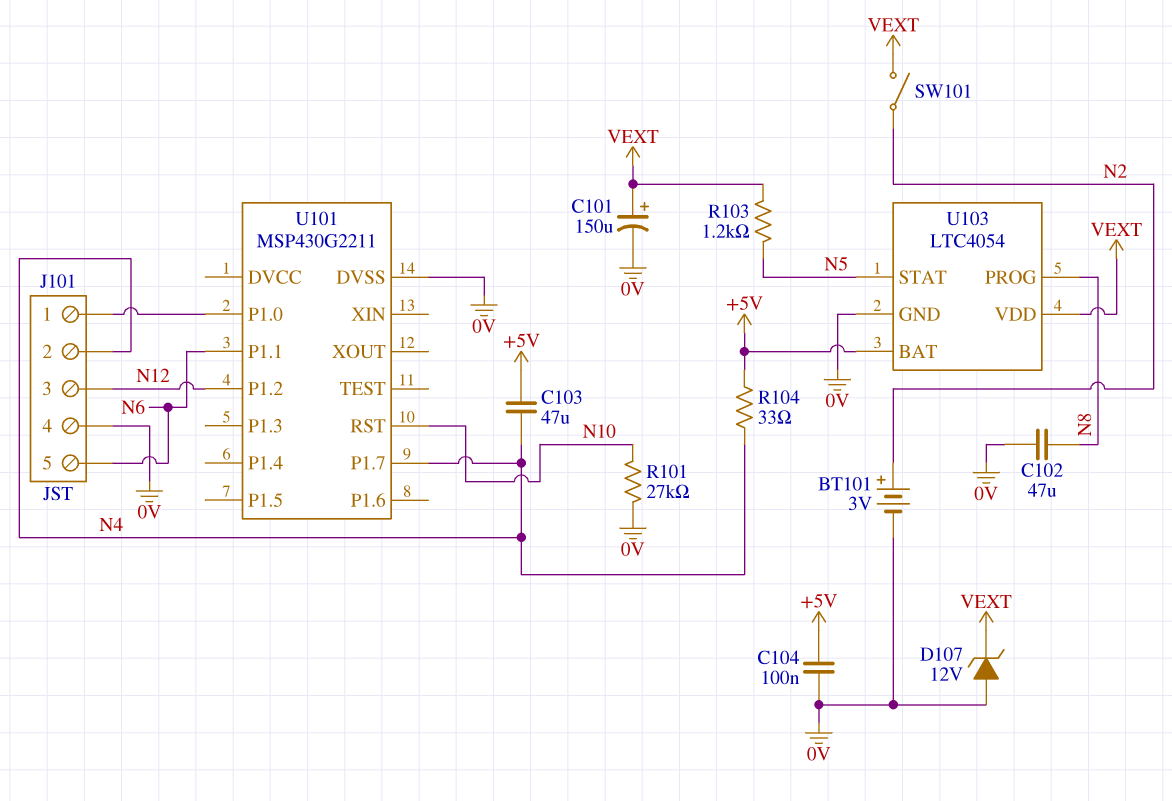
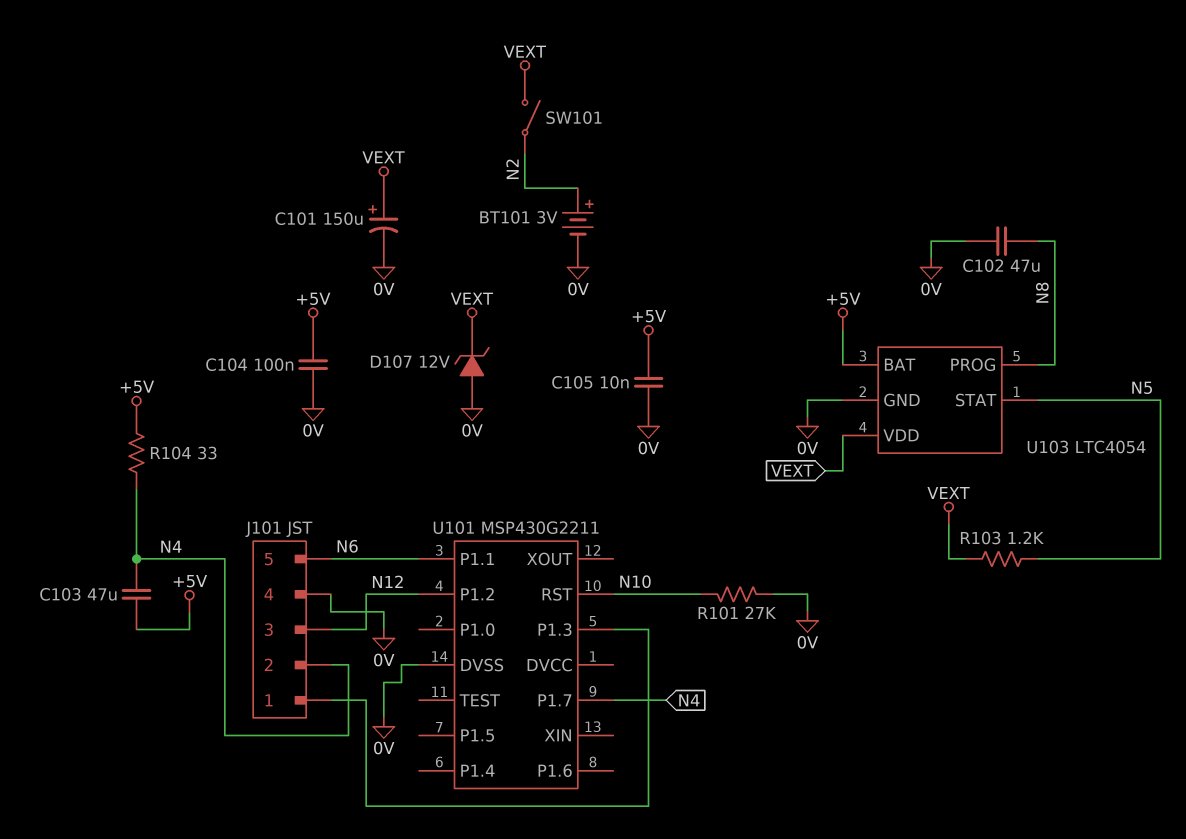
C105: none -> 10nF (+5V, 0V)
U101 pin P1.0: J101/1 -> none
U101 pin P1.3: none -> J101/1

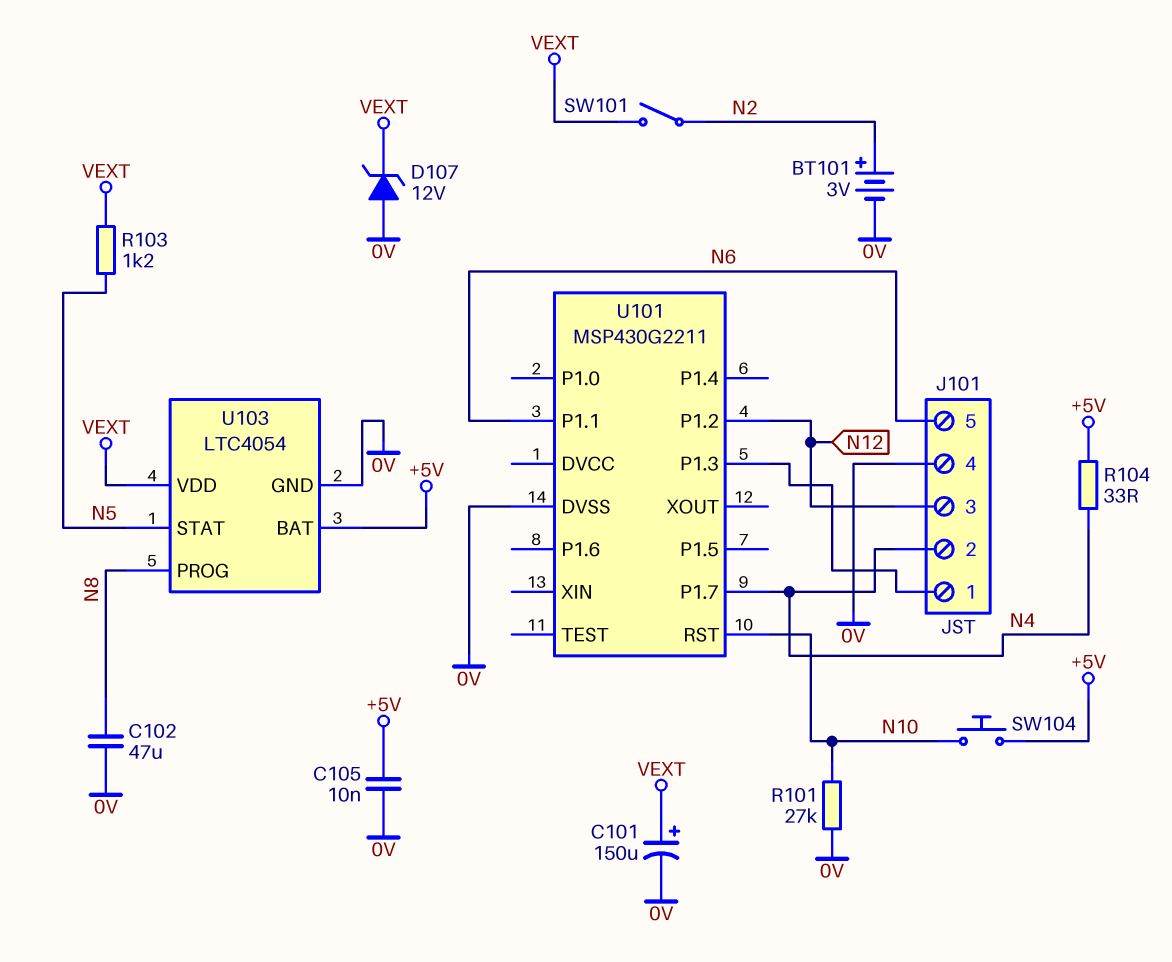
C103: 47uF (+5V, N4) -> none
C104: 100nF (+5V, 0V) -> none
SW104: none -> button (+5V, N10)

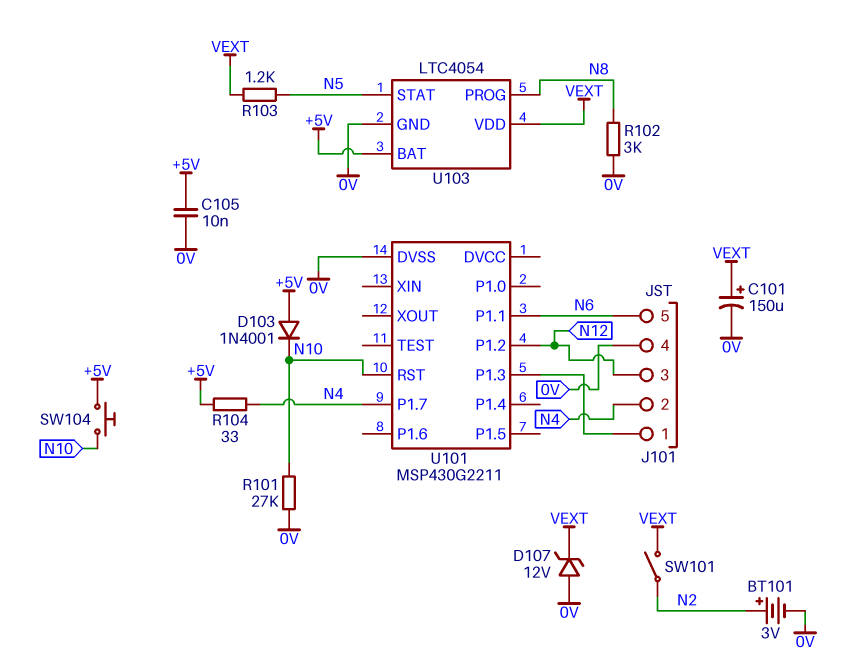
C102: 47uF (0V, N8) -> none
D103: none -> diode 1N4001 (A +5V, K N10)
R102: none -> 3k (0V, N8)

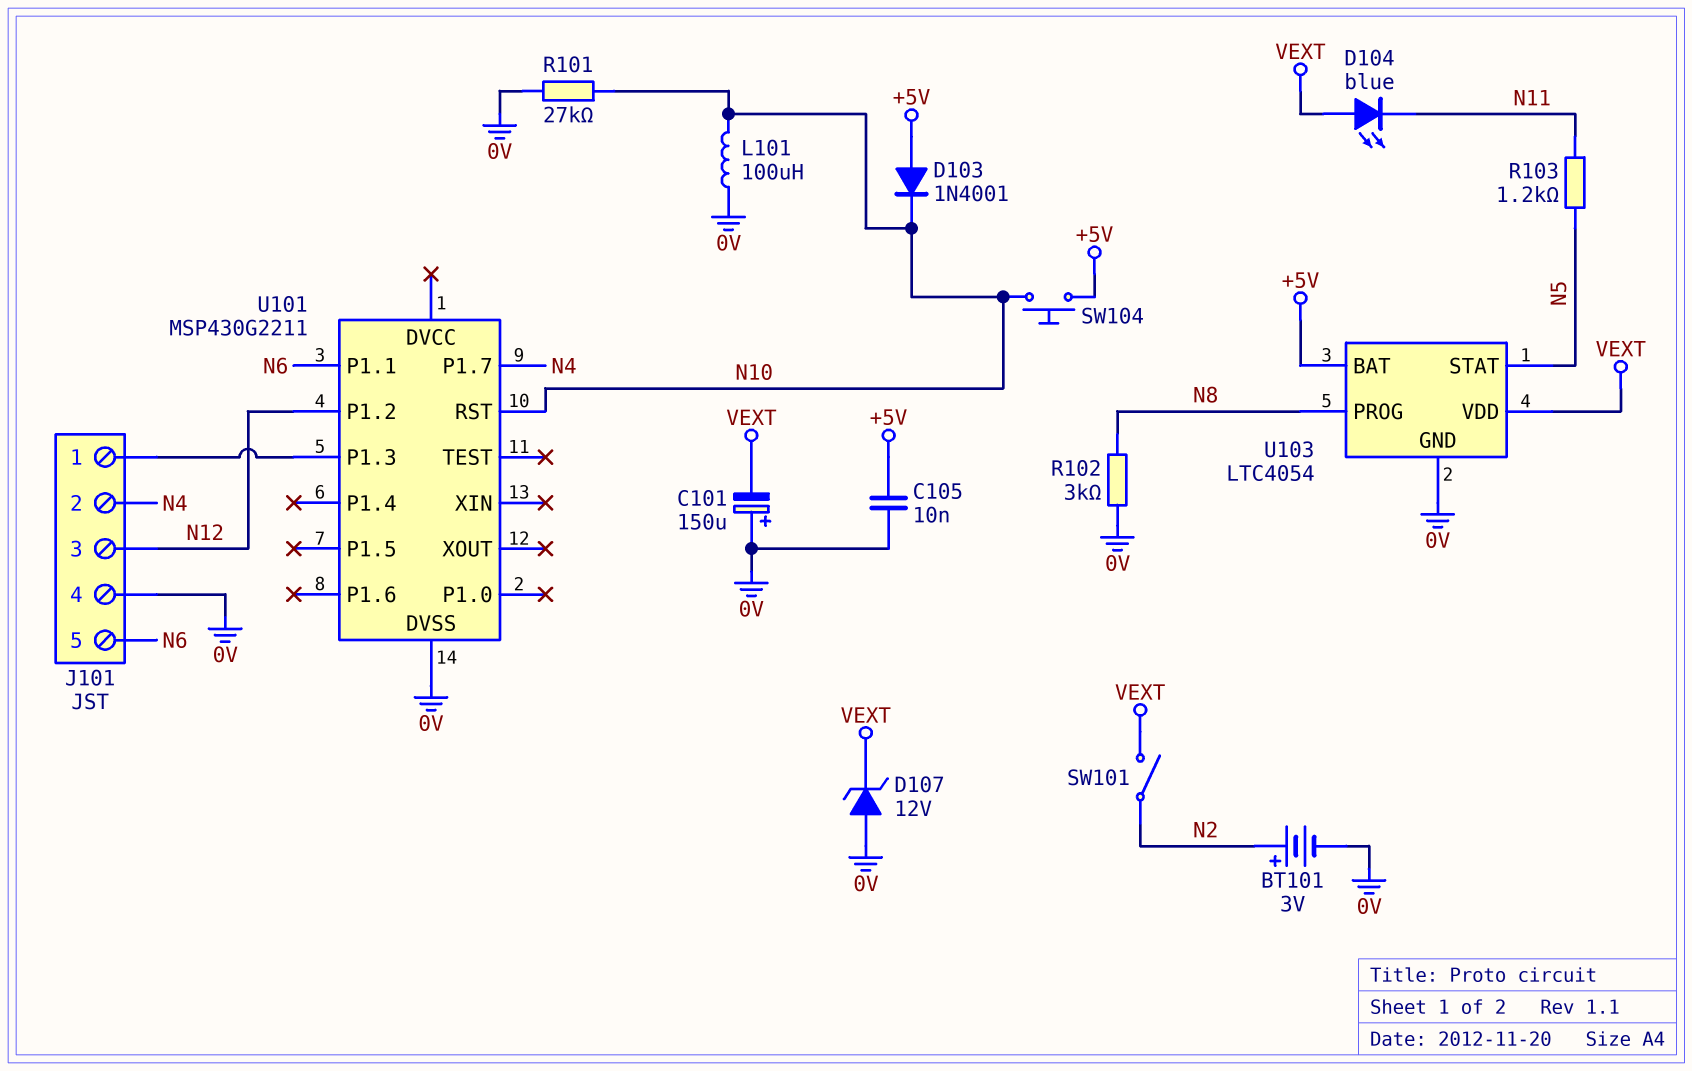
C101: 150uF (plus VEXT, minus 0V) -> 150uF (plus 0V, minus VEXT)
D104: none -> LED blue (A VEXT, K N11)
L101: none -> 100uH (0V, N10)
R103: 1.2k (N5, VEXT) -> 1.2k (N5, N11)
R104: 33 (+5V, N4) -> none

